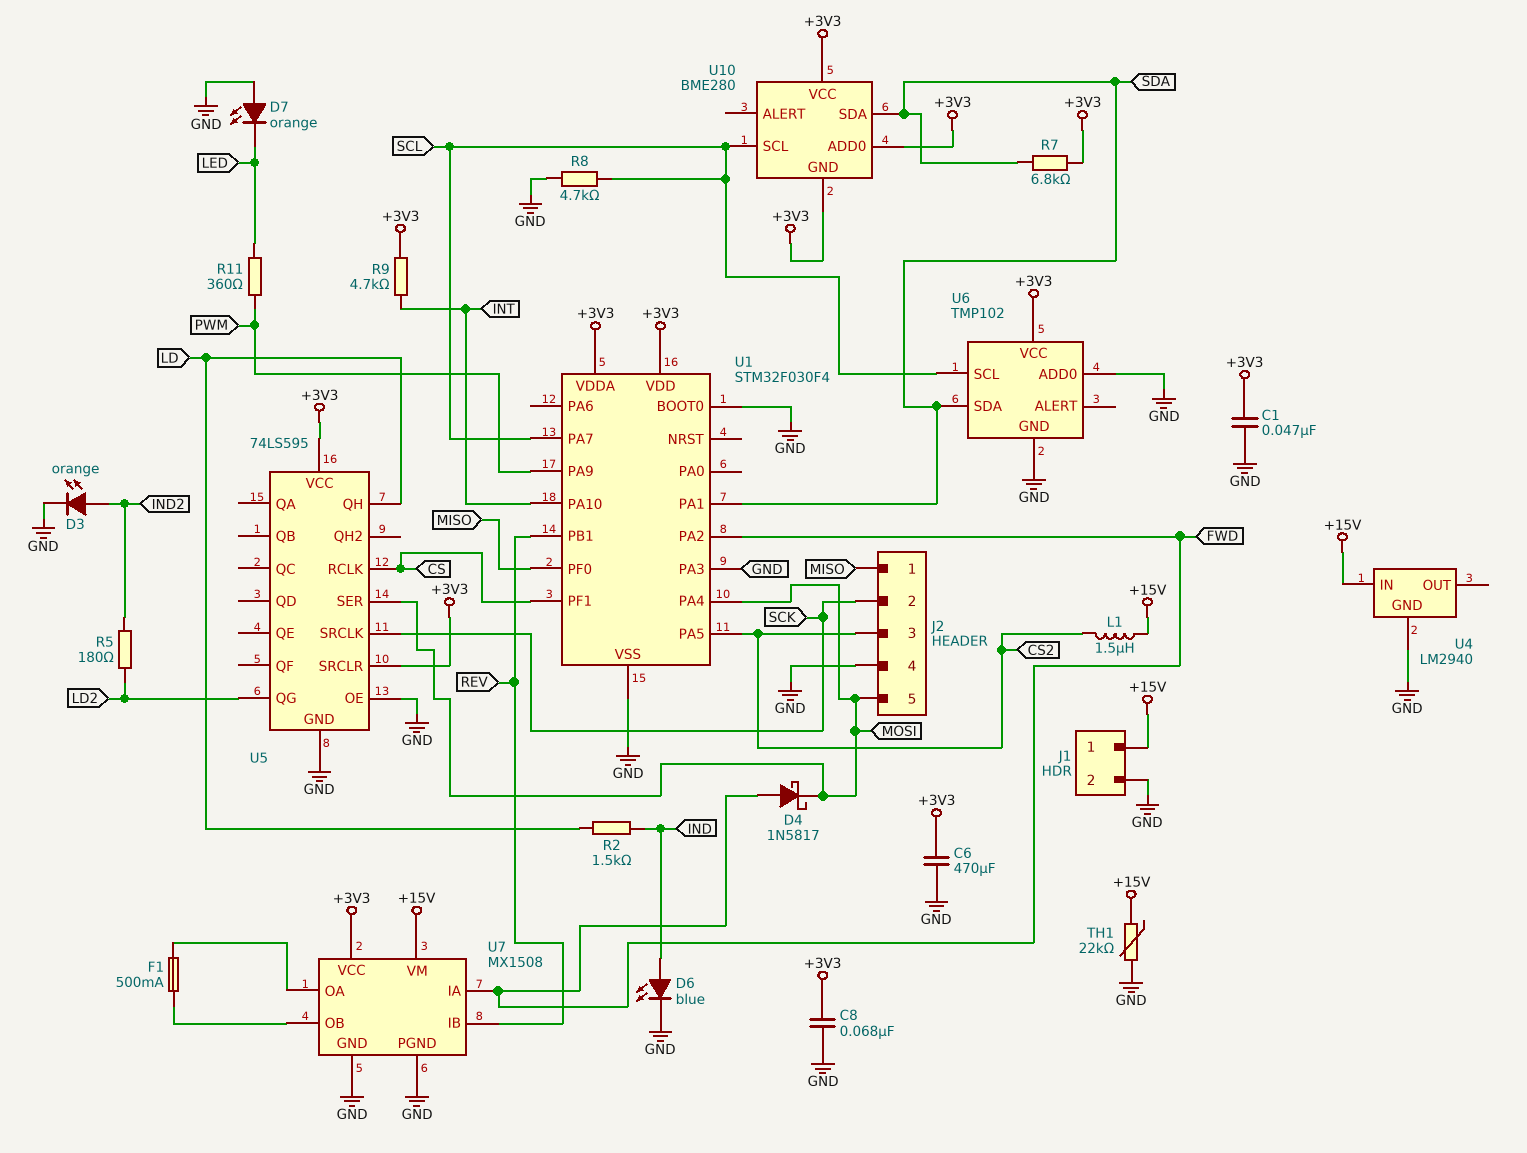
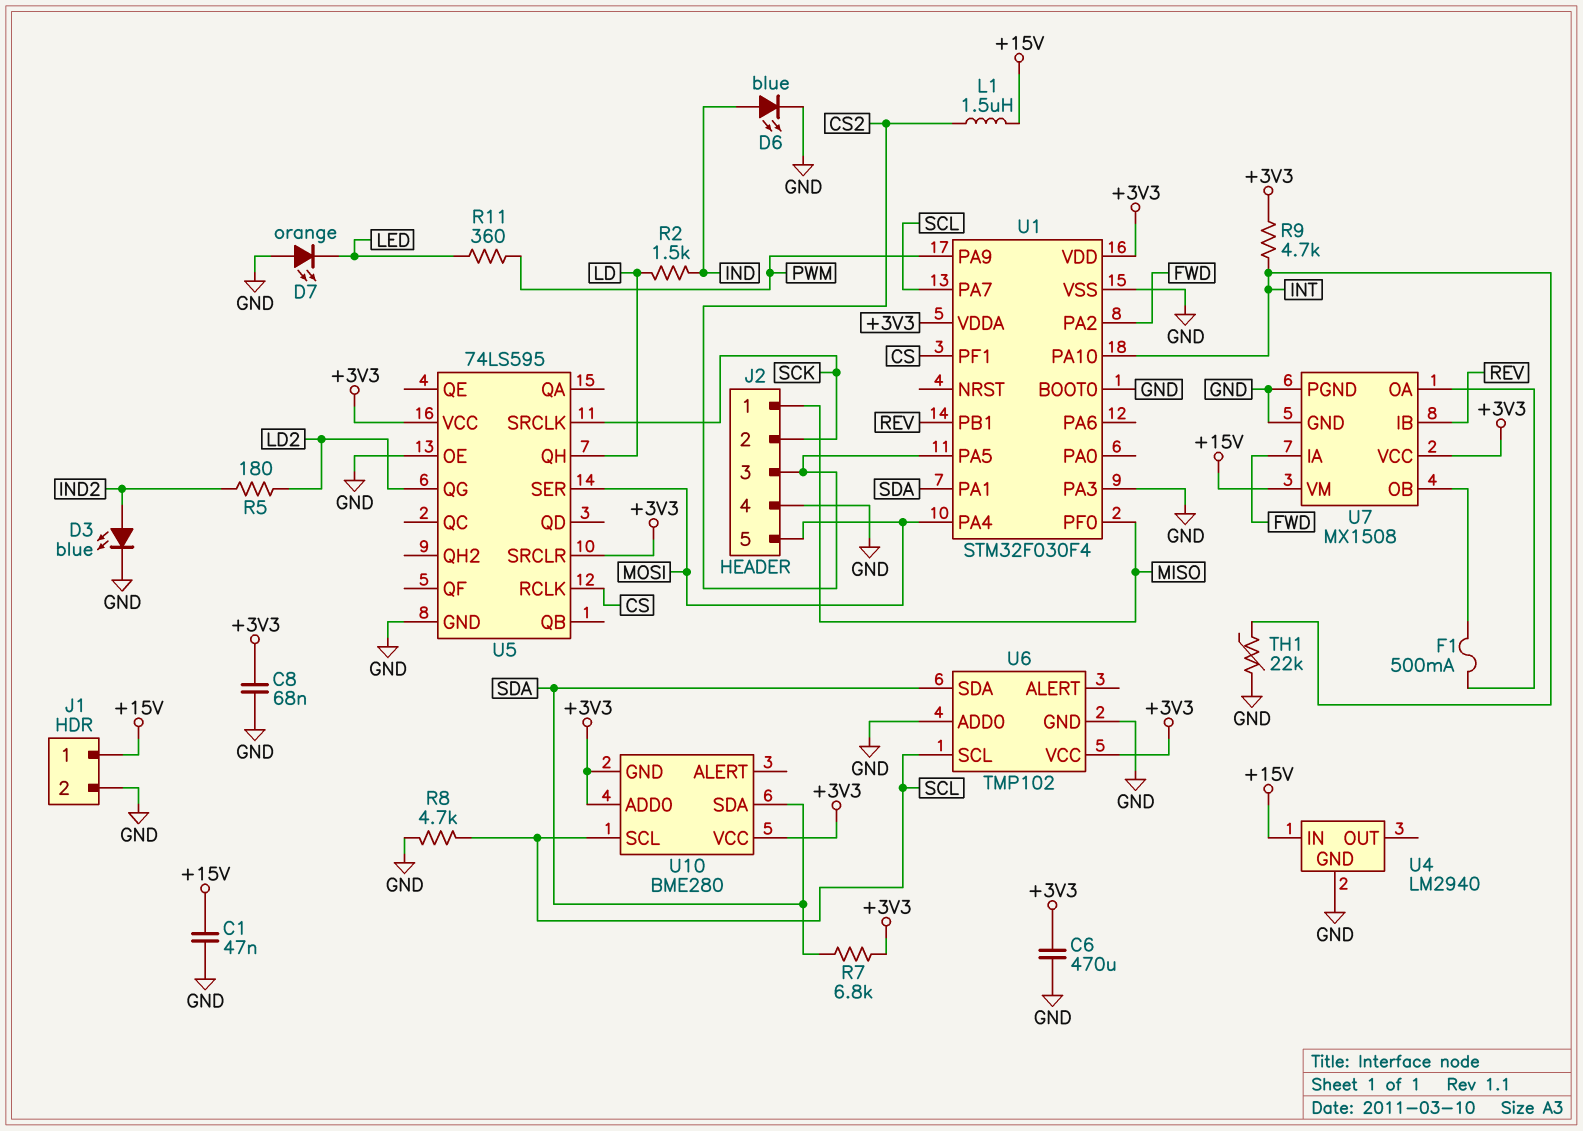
C1: 47nF (+3V3, GND) -> 47nF (+15V, GND)
D3: LED orange (A IND2, K GND) -> LED blue (A IND2, K GND)
D4: schottky 1N5817 (A FWD, K MOSI) -> none
TH1: 22k (+15V, GND) -> 22k (GND, INT)

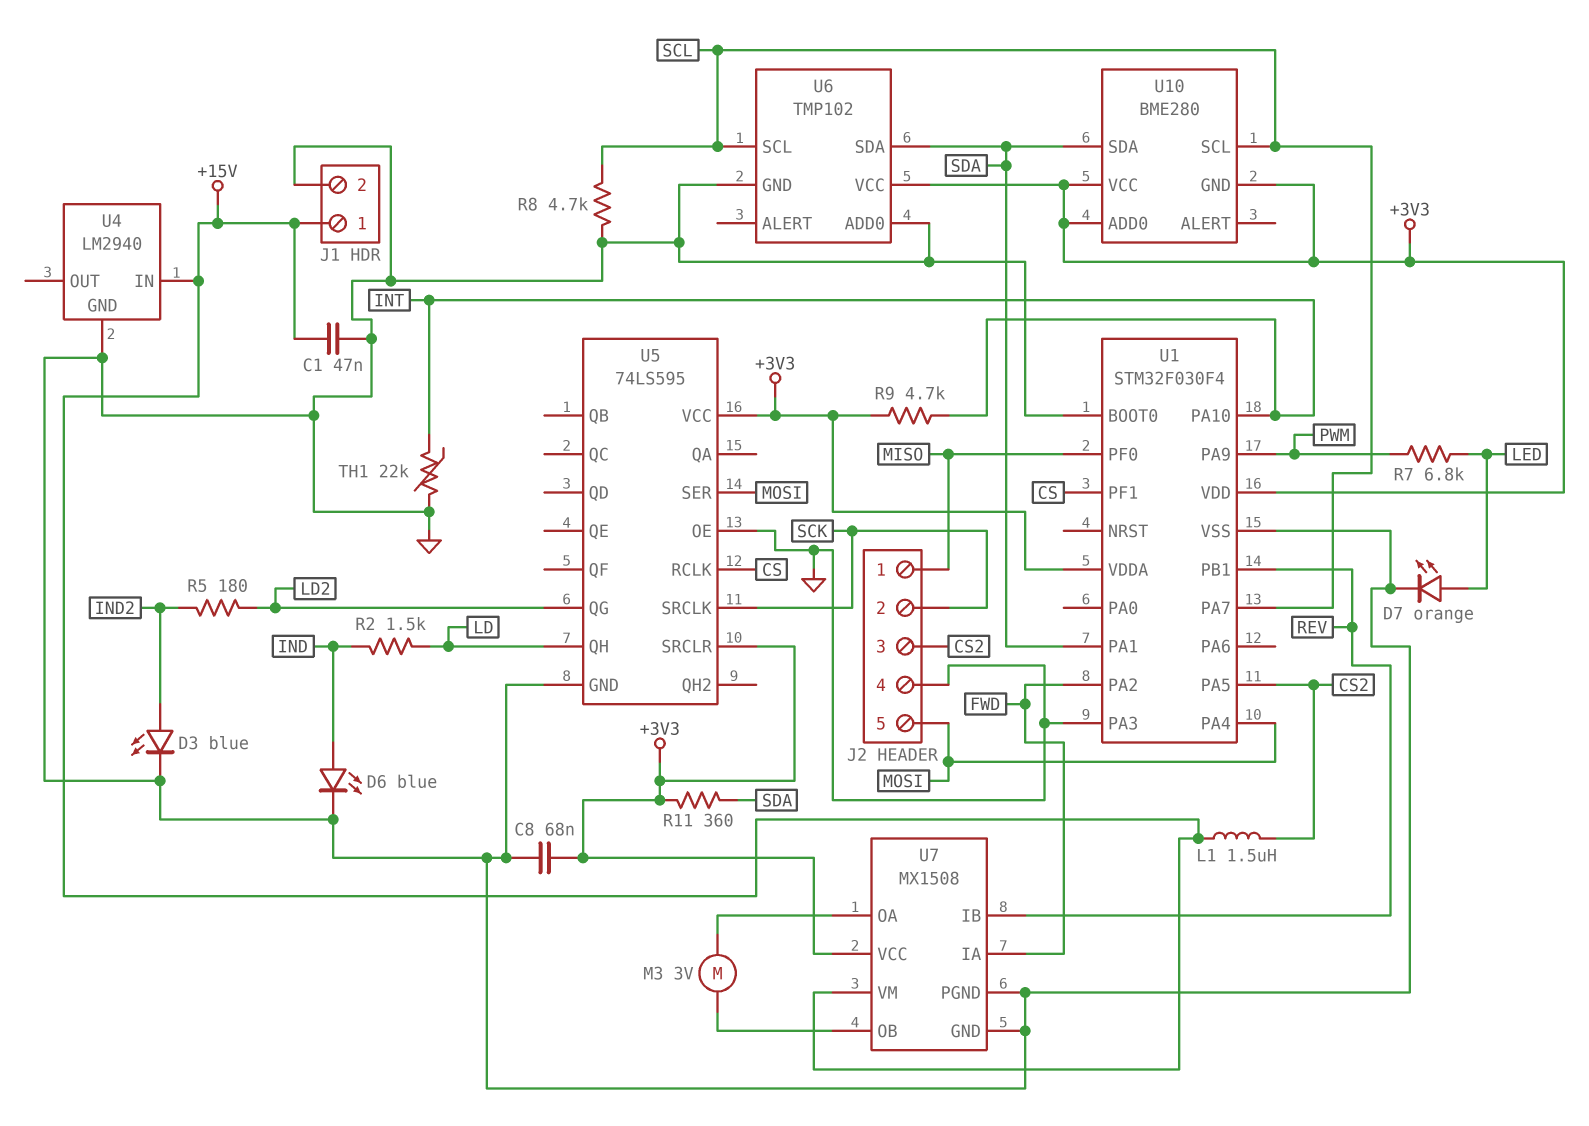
C6: 470uF (+3V3, GND) -> none
D7: LED orange (A GND, K LED) -> LED orange (A LED, K GND)
F1: 500mA (U7/OA, U7/OB) -> none
M3: none -> motor 3V (U7/OA, U7/OB)
R7: 6.8k (+3V3, SDA) -> 6.8k (LED, PWM)
R11: 360 (LED, PWM) -> 360 (+3V3, SDA)

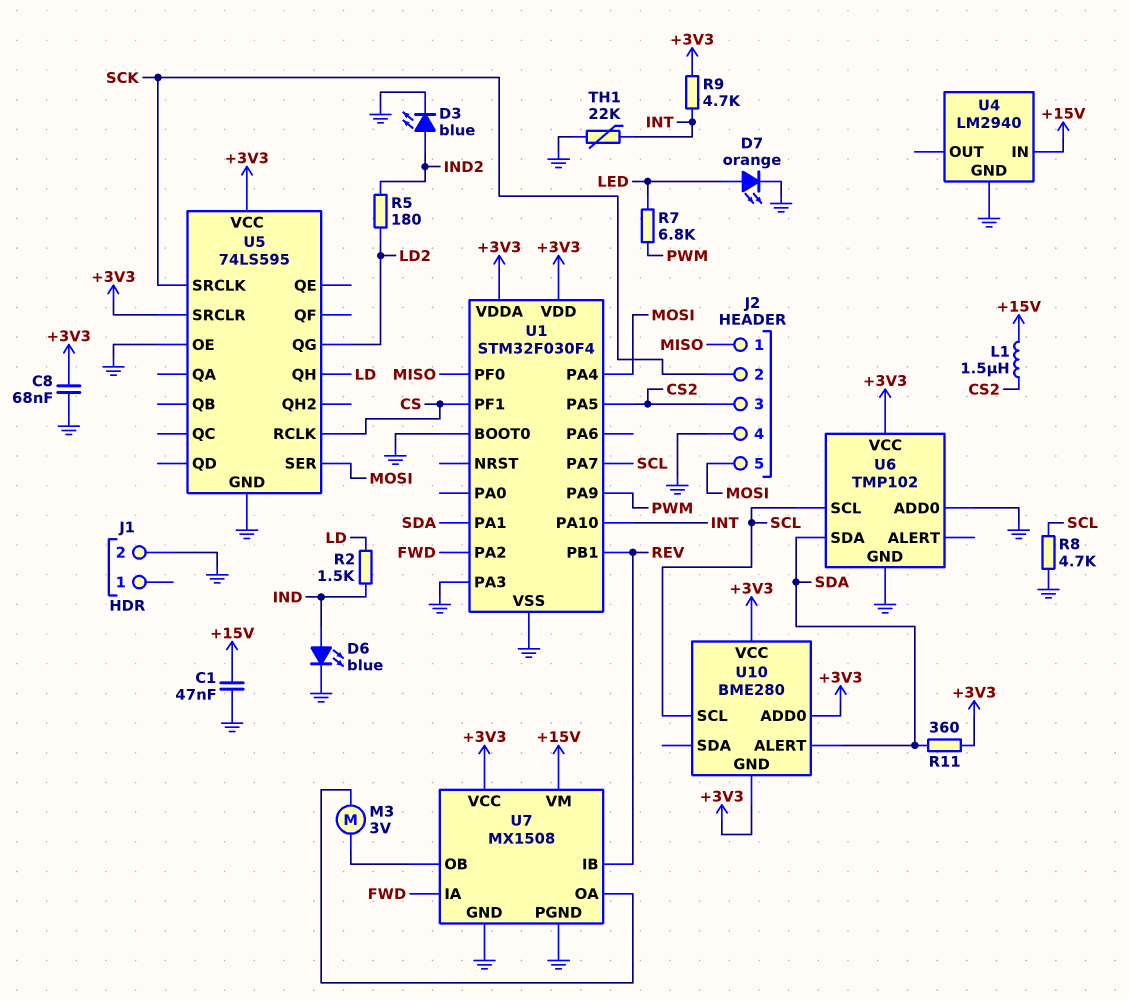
J1 pin 1: +15V -> none
U10 pin ALERT: none -> SDA
U10 pin SDA: SDA -> none

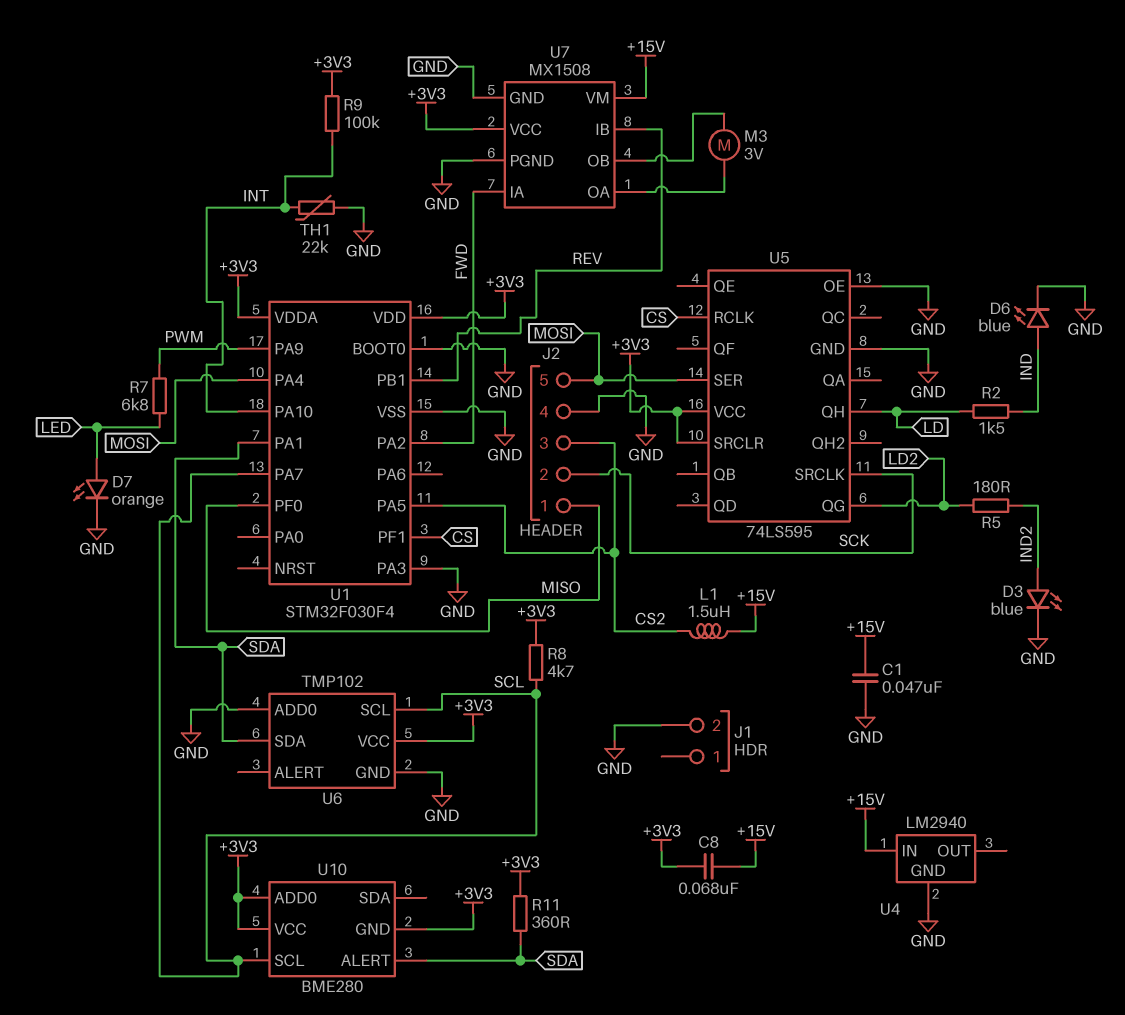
C8: 68nF (+3V3, GND) -> 68nF (+3V3, +15V)
R8: 4.7k (GND, SCL) -> 4.7k (+3V3, SCL)
R9: 4.7k (+3V3, INT) -> 100k (+3V3, INT)

